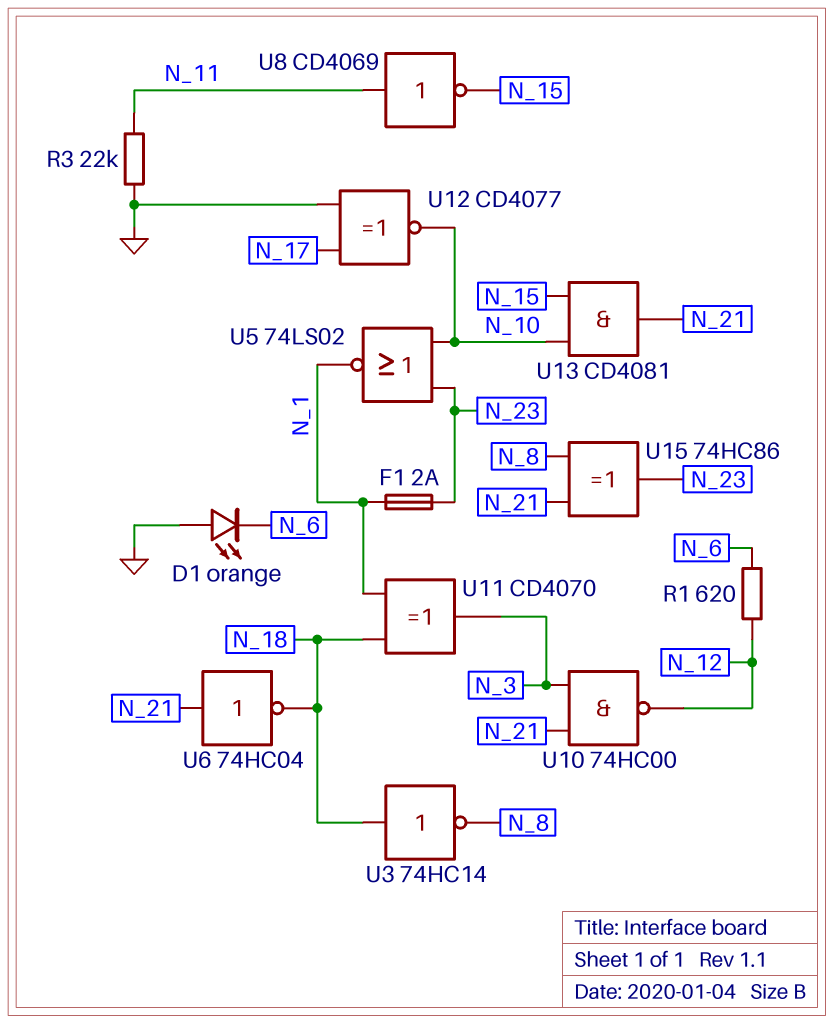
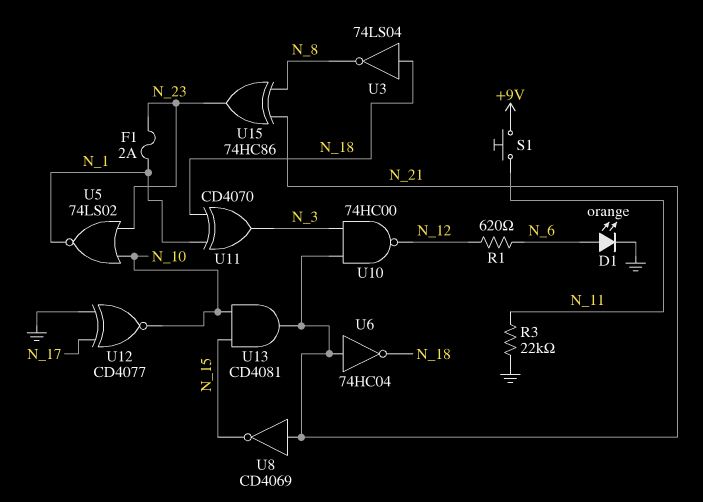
D1: LED orange (A GND, K N_6) -> LED orange (A N_6, K GND)
S1: none -> button (+9V, N_11)
U3: NOT 74HC14 (in N_18, out N_8) -> NOT 74LS04 (in N_18, out N_8)
U8: NOT CD4069 (in N_11, out N_15) -> NOT CD4069 (in N_21, out N_15)

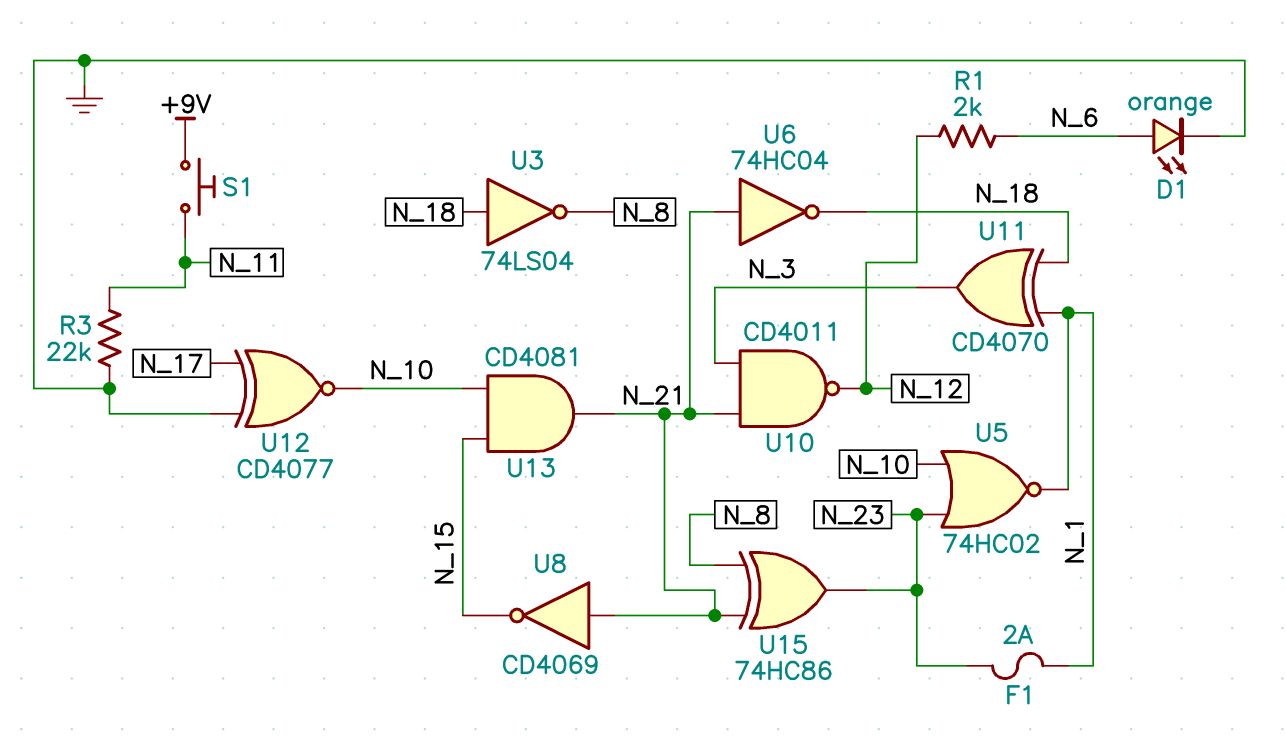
R1: 620 (N_6, N_12) -> 2k (N_6, N_12)
U5: NOR 74LS02 (in N_10, in N_23, out N_1) -> NOR 74HC02 (in N_10, in N_23, out N_1)
U10: NAND 74HC00 (in N_3, in N_21, out N_12) -> NAND CD4011 (in N_3, in N_21, out N_12)

